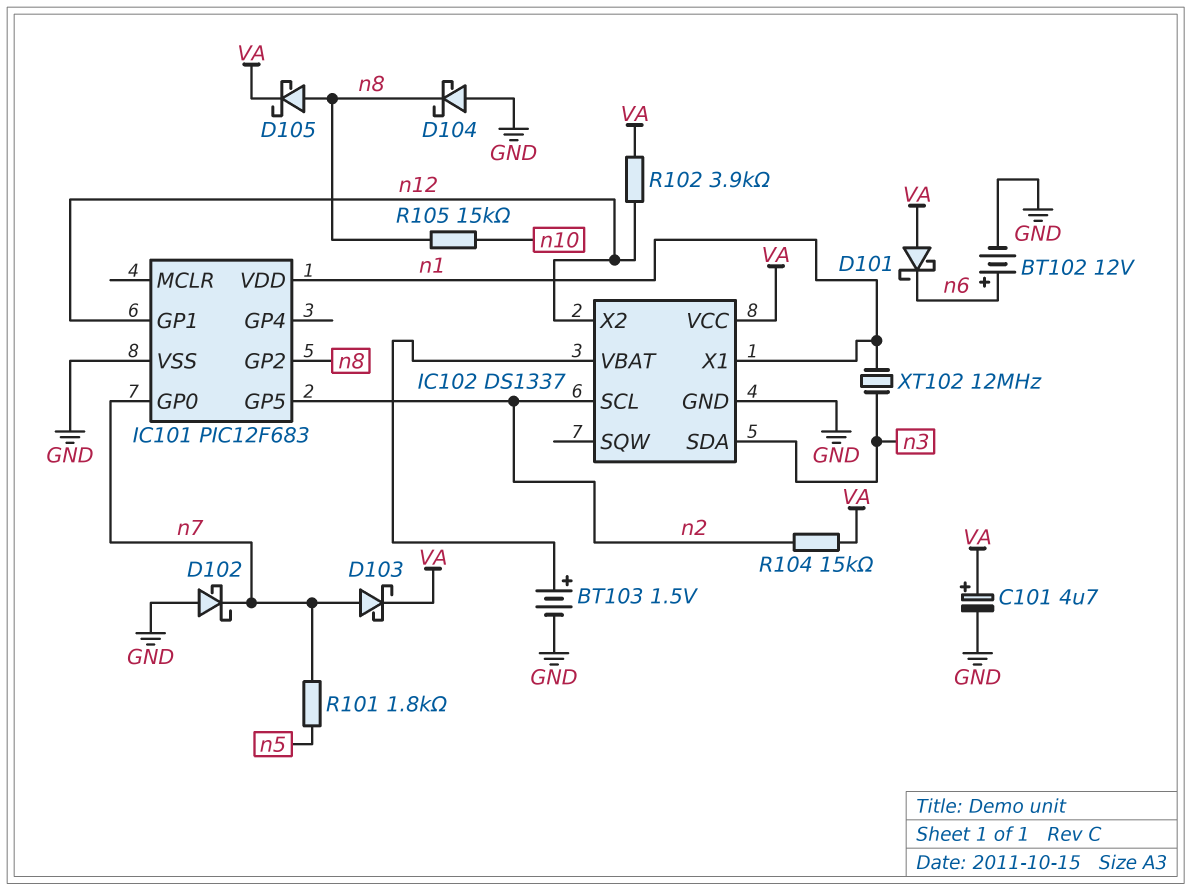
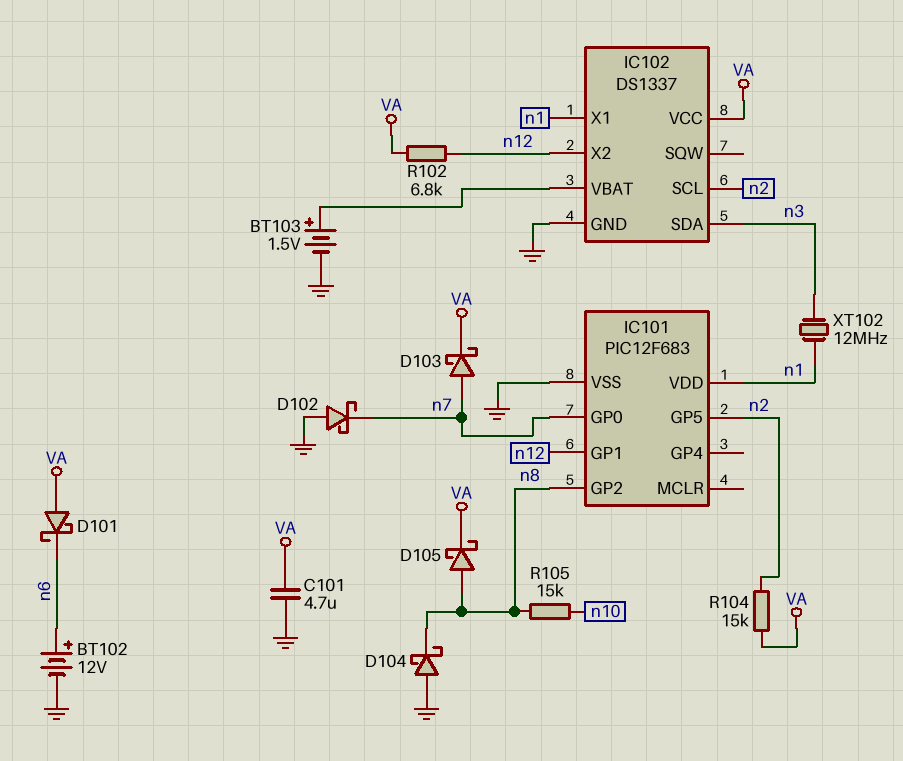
C101: 4.7uF (plus VA, minus GND) -> 4.7uF (GND, VA)
R101: 1.8k (n5, n7) -> none
R102: 3.9k (VA, n12) -> 6.8k (VA, n12)

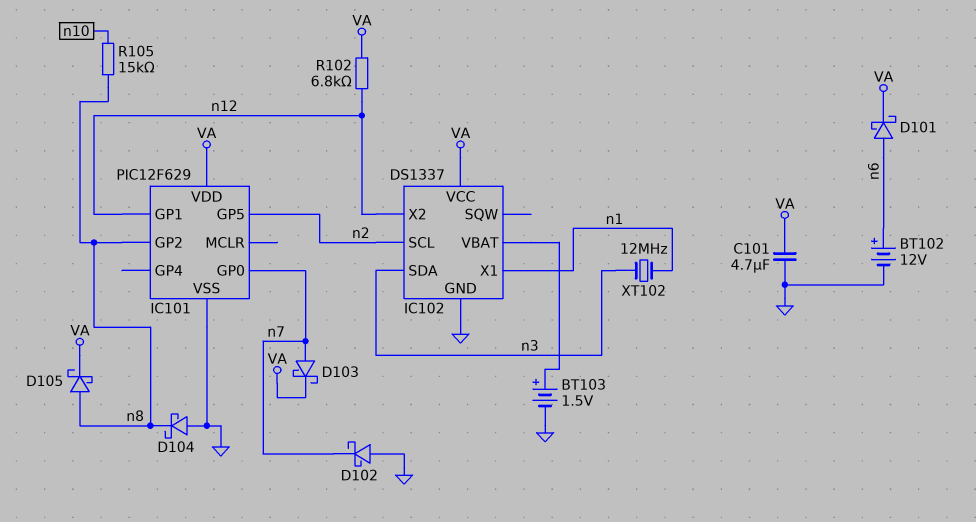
D101: schottky (A VA, K n6) -> schottky (A n6, K VA)
IC101: PIC12F683 -> PIC12F629
IC101 pin VDD: n1 -> VA
R104: 15k (VA, n2) -> none

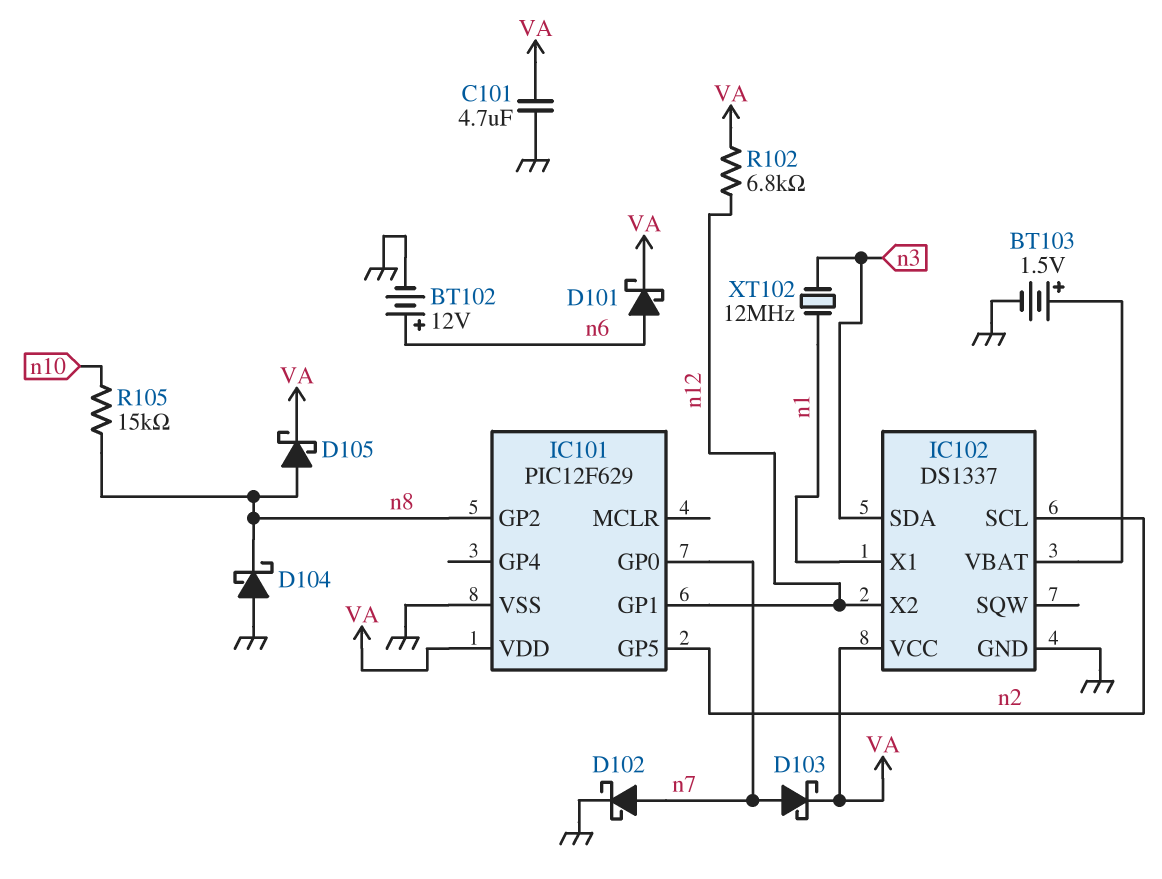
D102: schottky (A GND, K n7) -> schottky (A n7, K GND)

